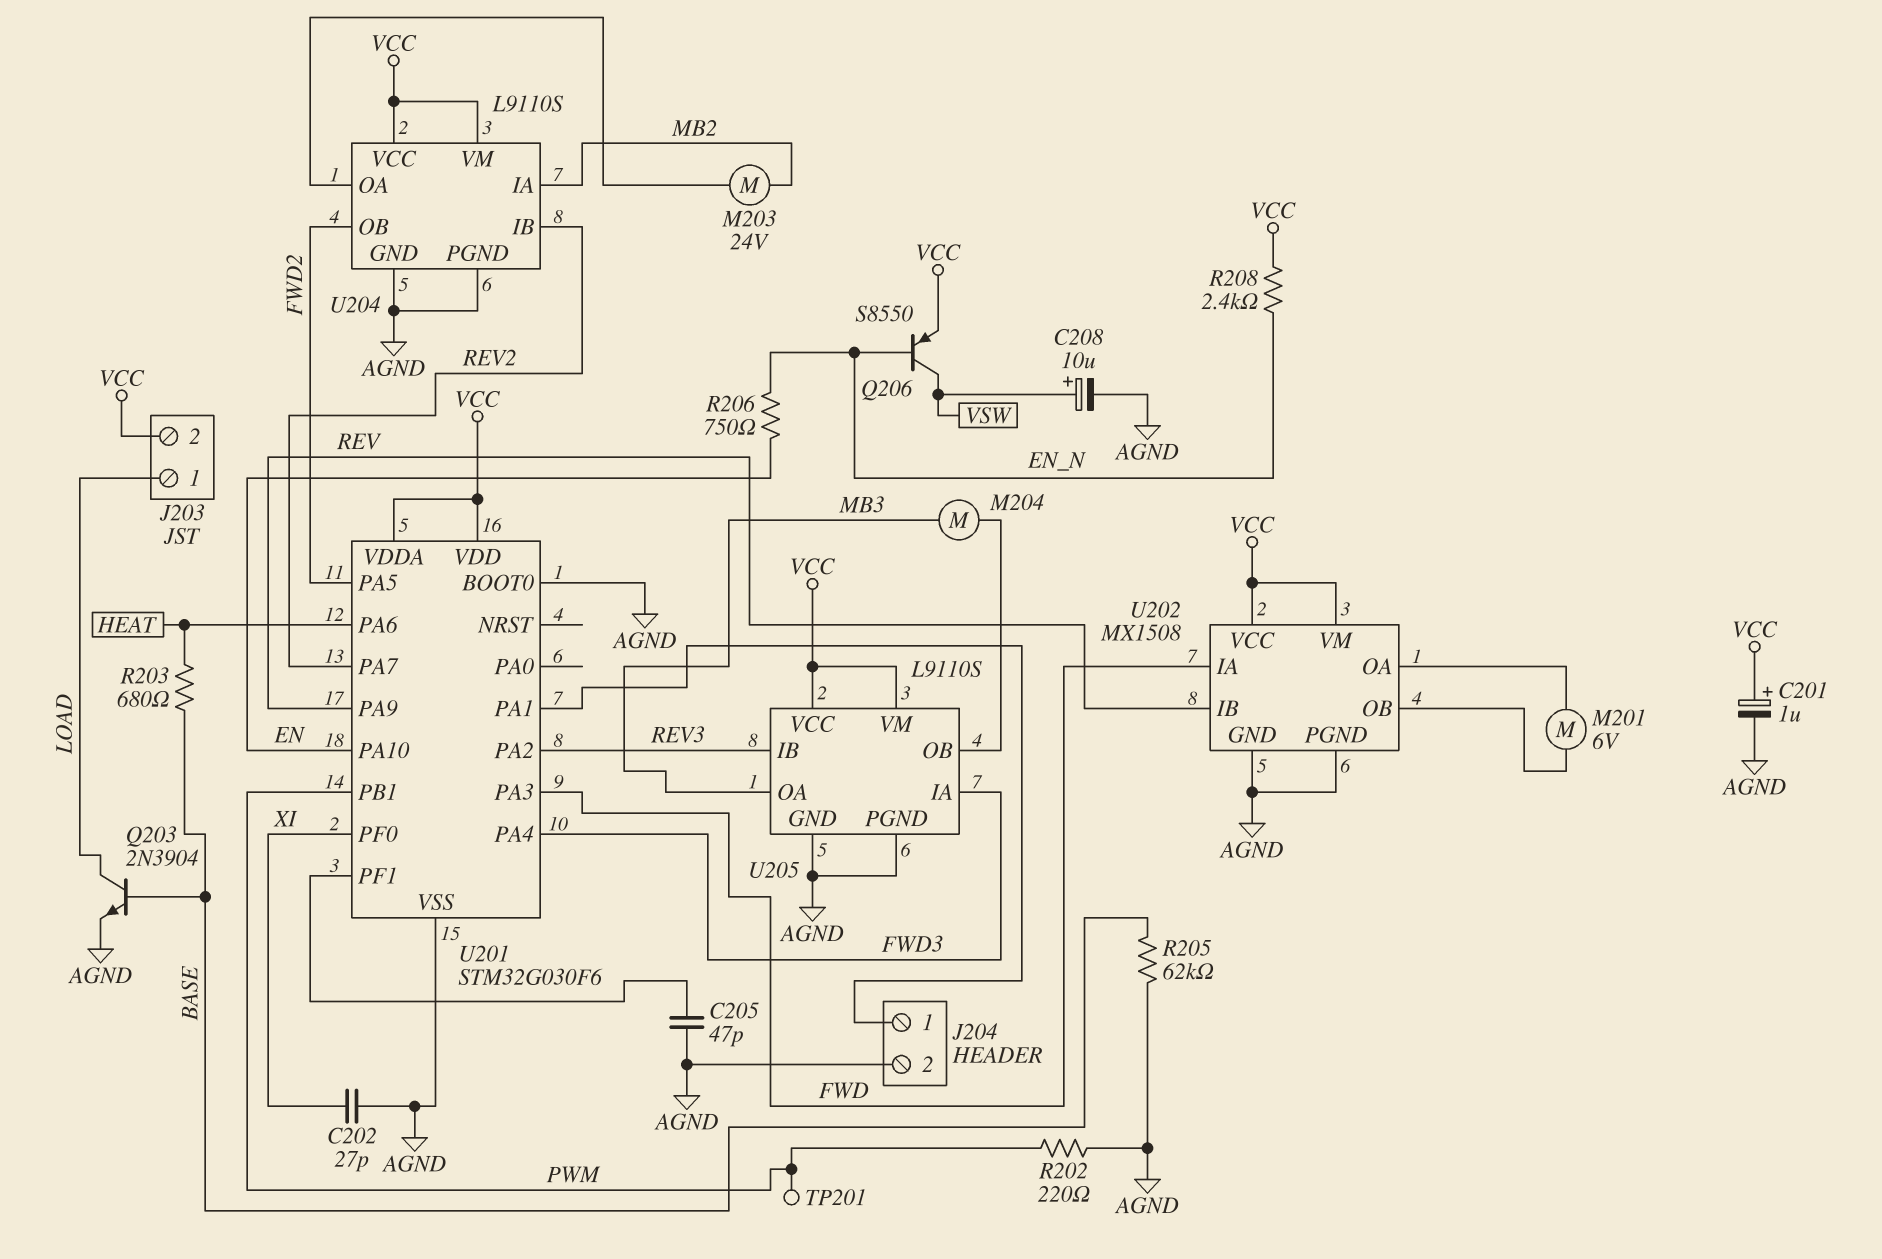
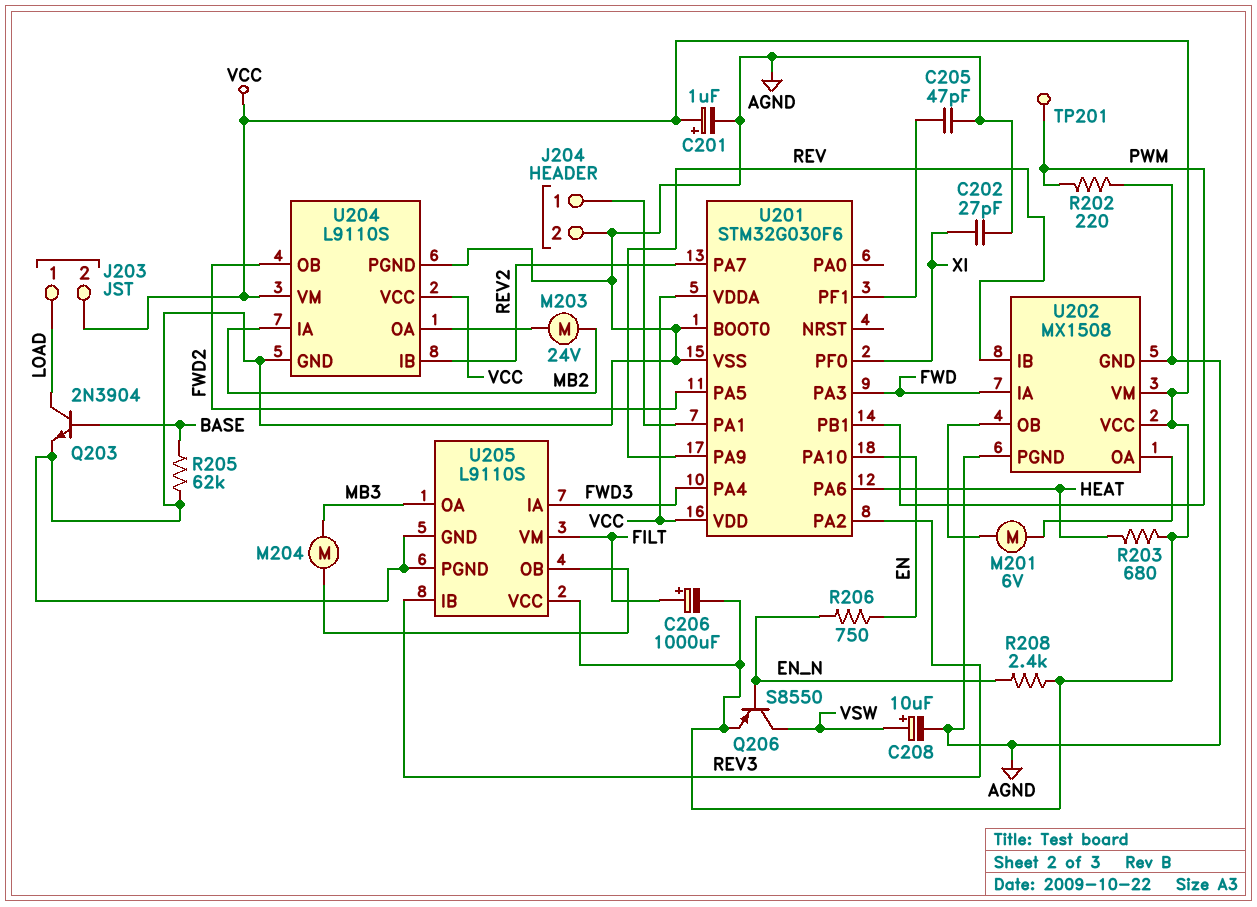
C206: none -> 1000uF (plus FILT, minus VCC)
R203: 680 (BASE, HEAT) -> 680 (HEAT, VCC)
U205 pin VM: VCC -> FILT

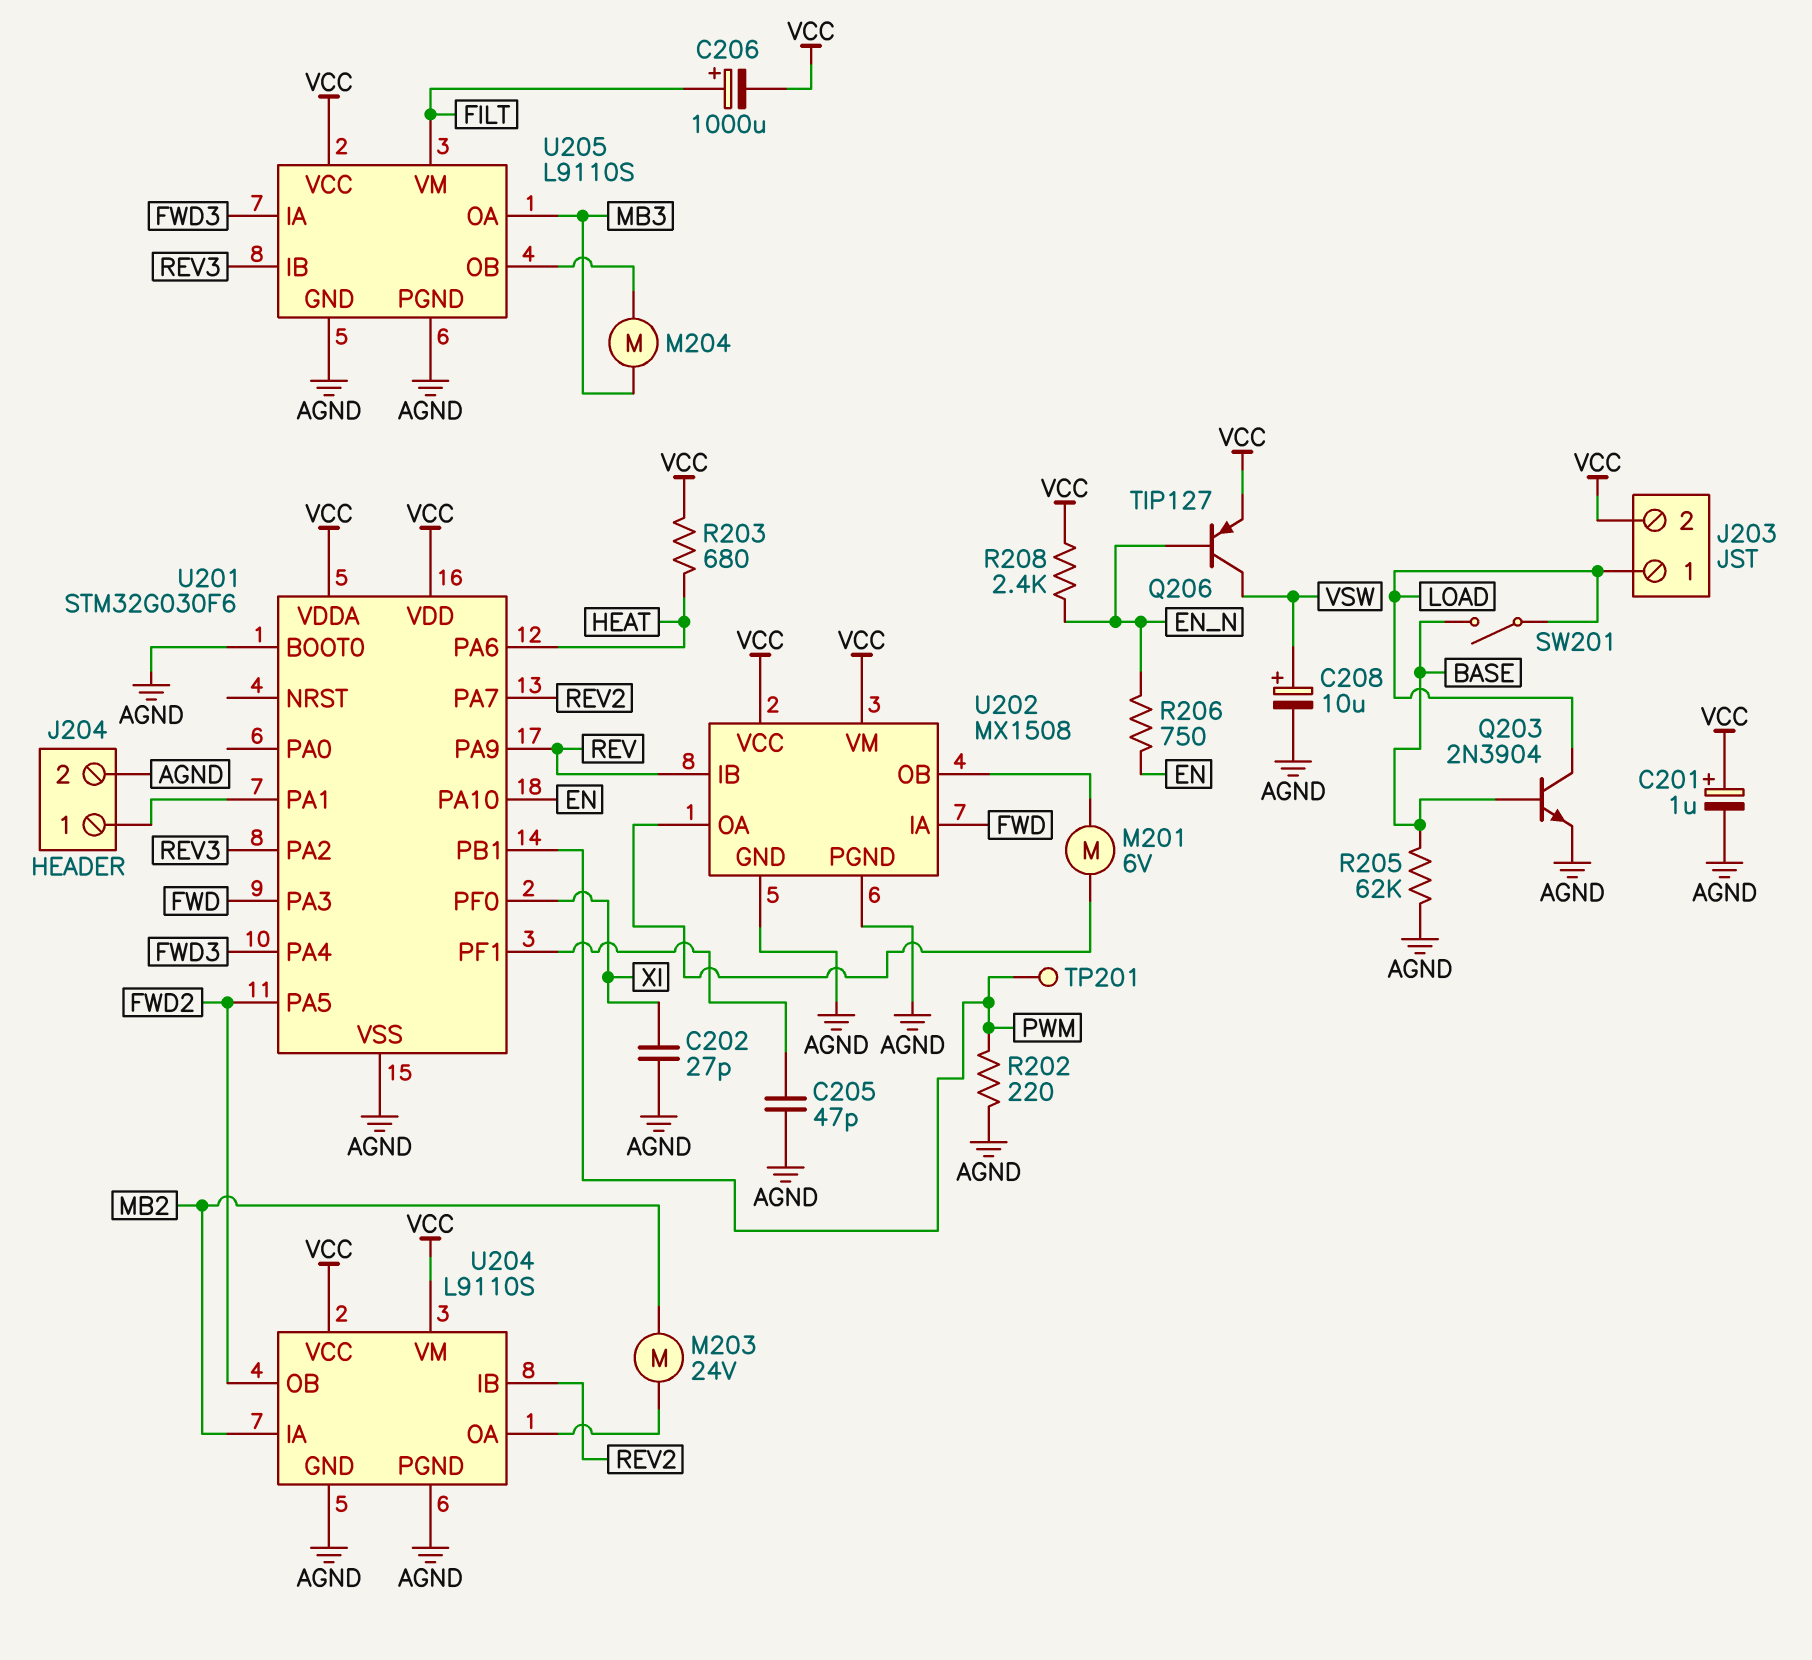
Q206: PNP S8550 (B EN_N, C VSW, E VCC) -> PNP TIP127 (B EN_N, C VSW, E VCC)
SW201: none -> switch (BASE, LOAD)

